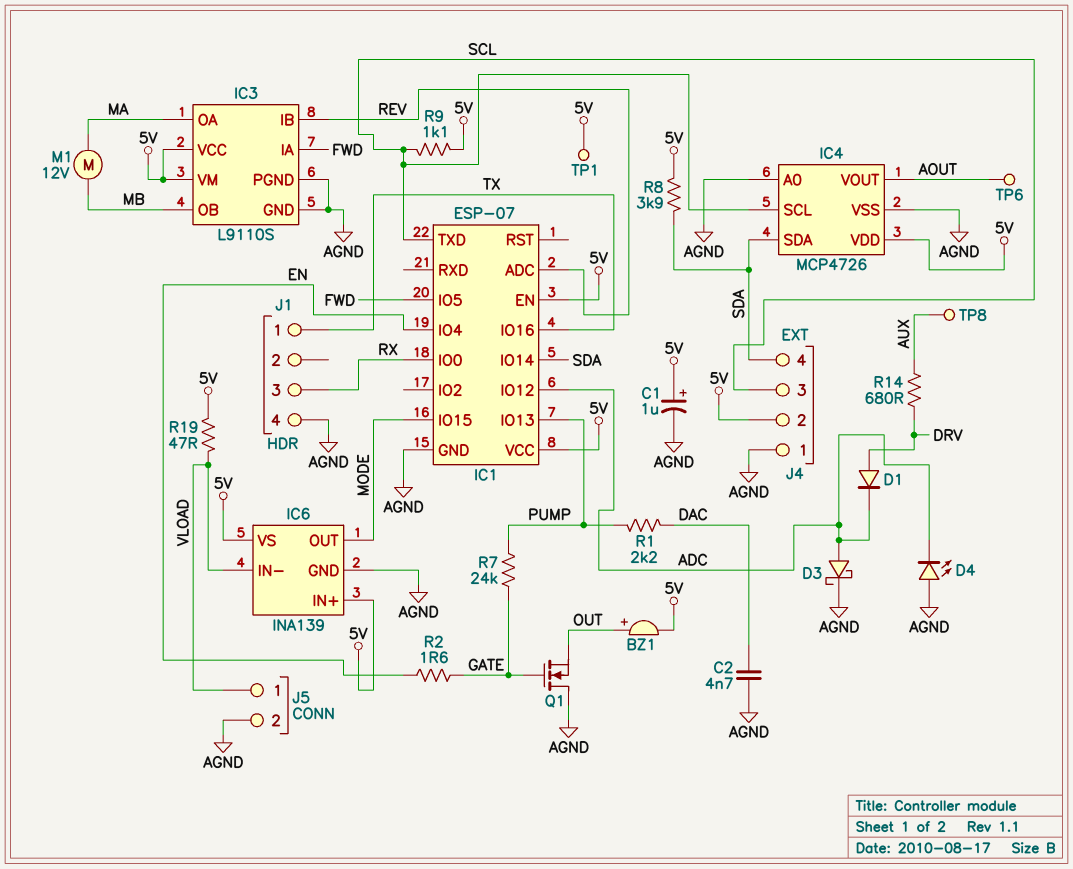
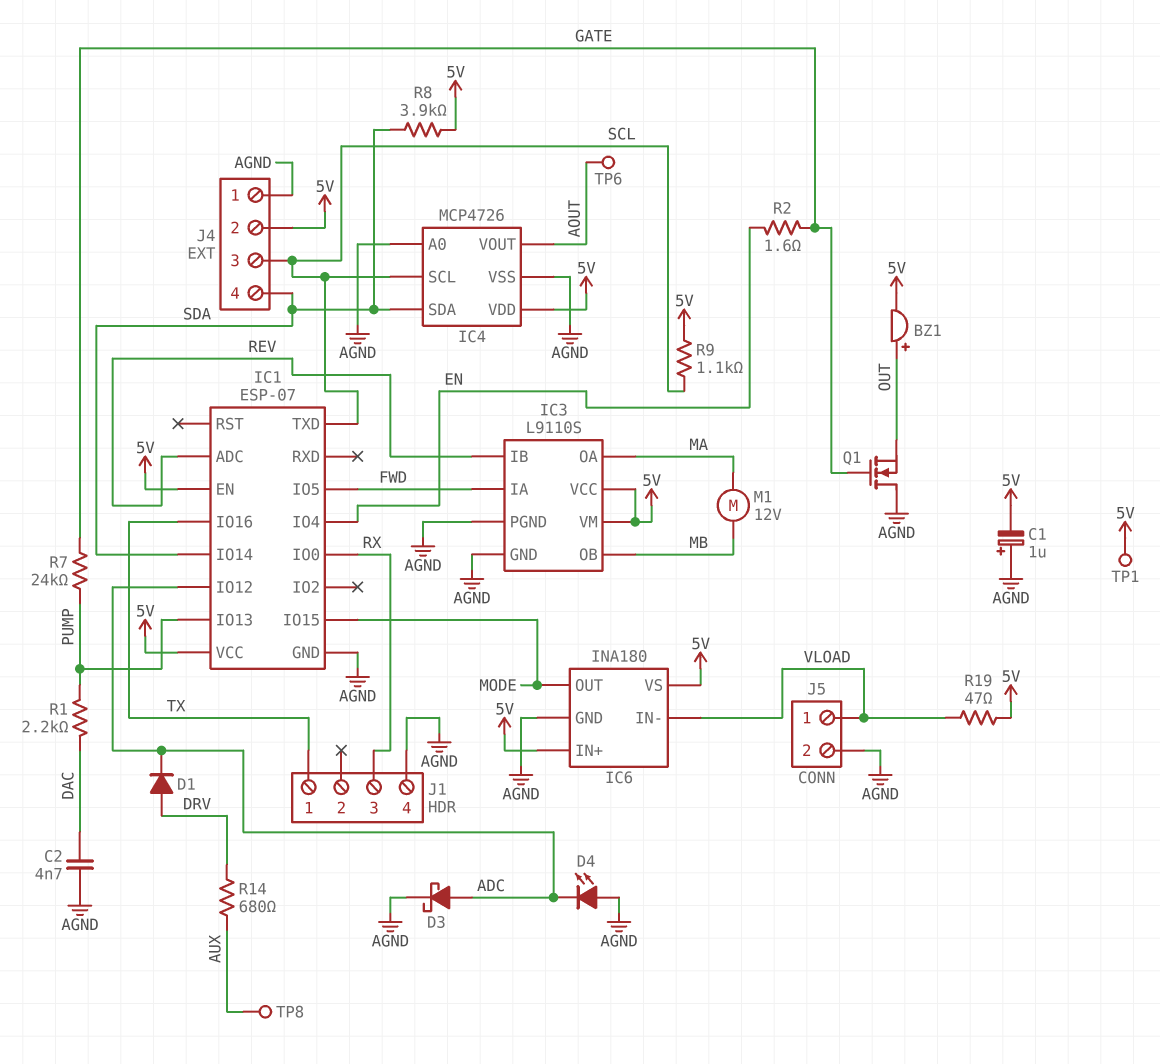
C1: 1uF (plus 5V, minus AGND) -> 1uF (plus AGND, minus 5V)
IC6: INA139 -> INA180

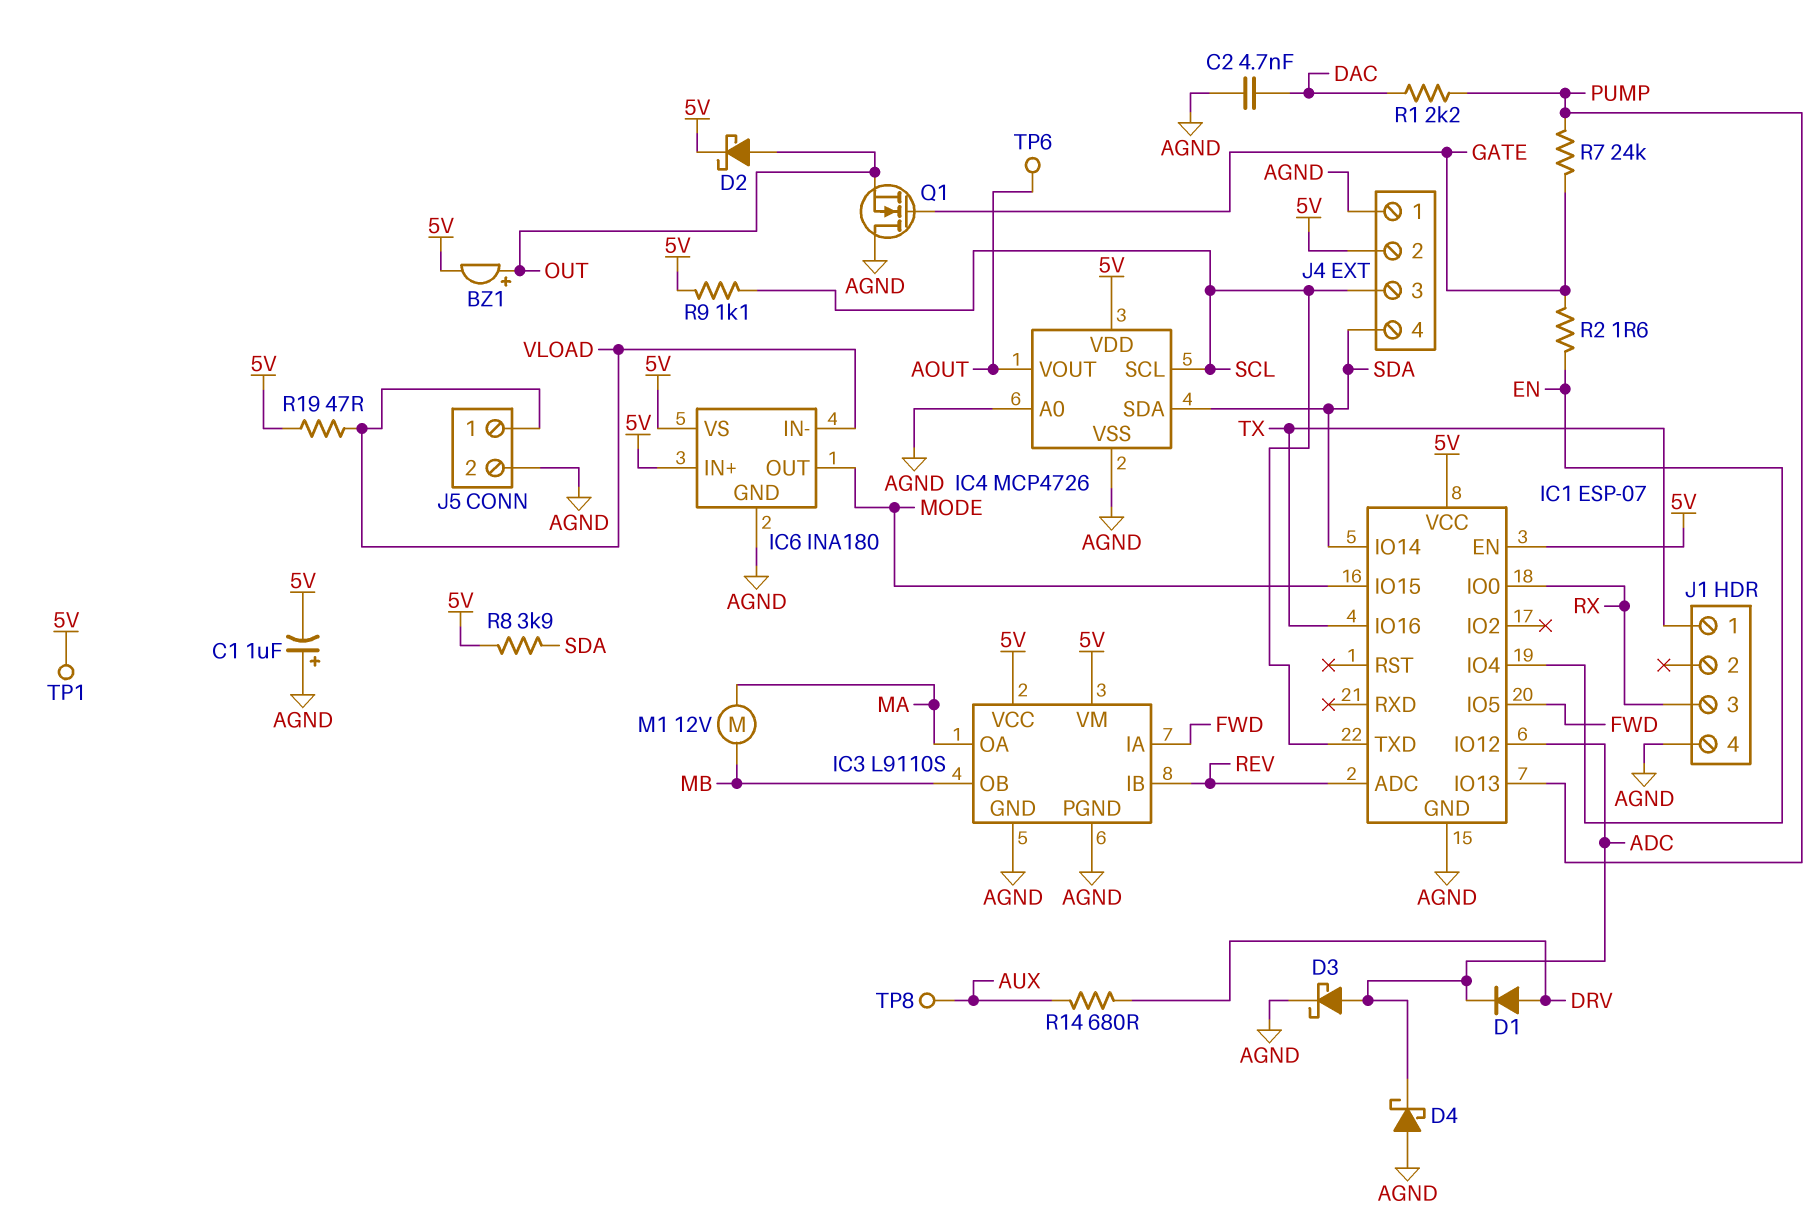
D2: none -> schottky (A OUT, K 5V)
D4: LED (A AGND, K ADC) -> schottky (A AGND, K ADC)

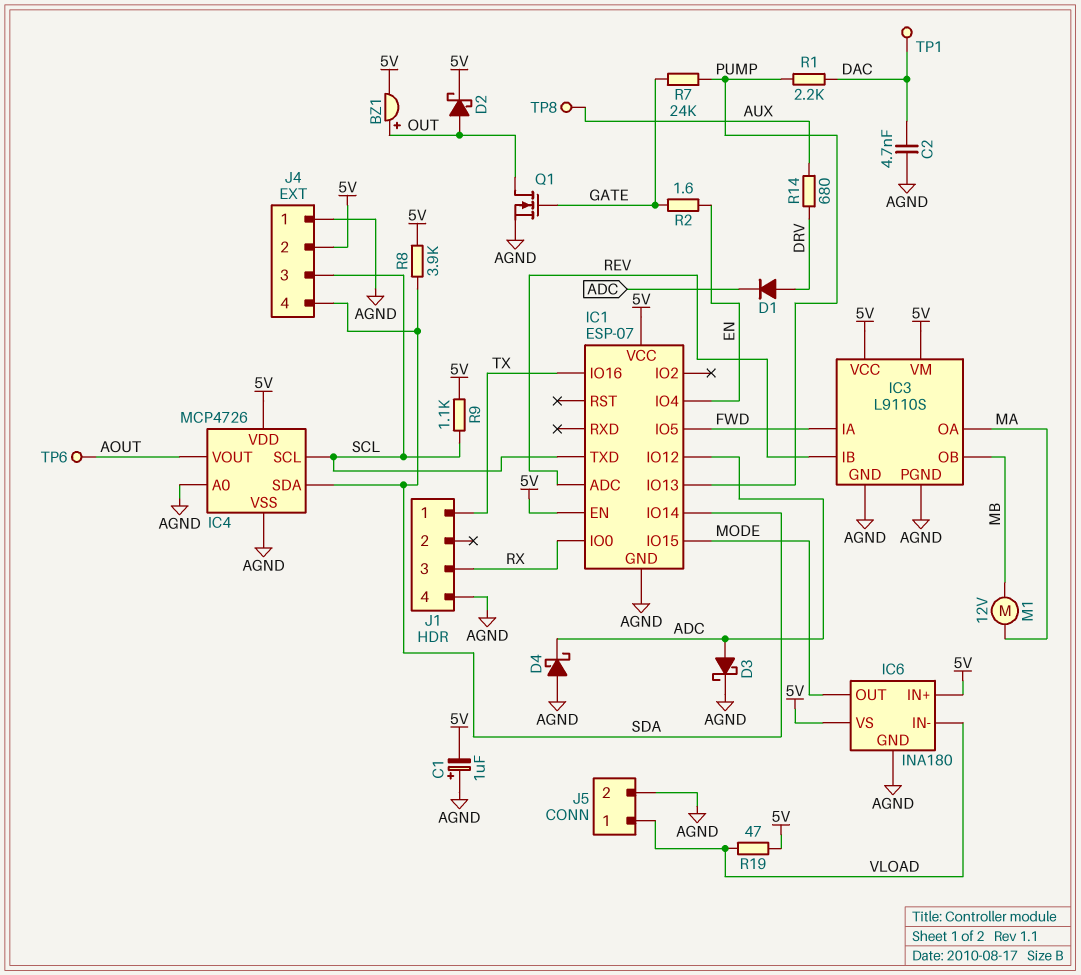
Q1: NMOS (G GATE, D AGND, S OUT) -> NMOS (G GATE, D OUT, S AGND)
TP1: test point (5V) -> test point (DAC)

